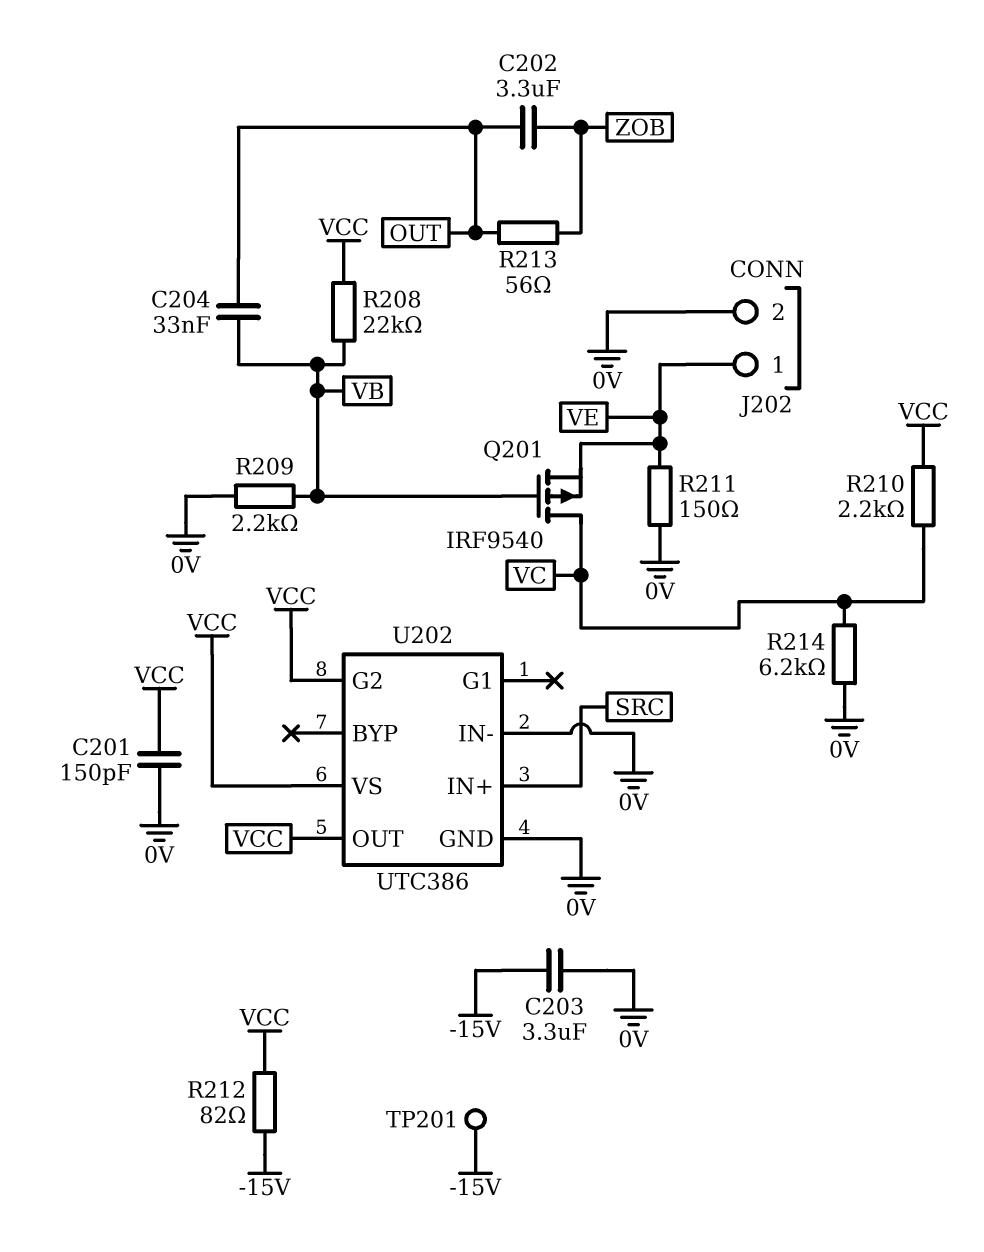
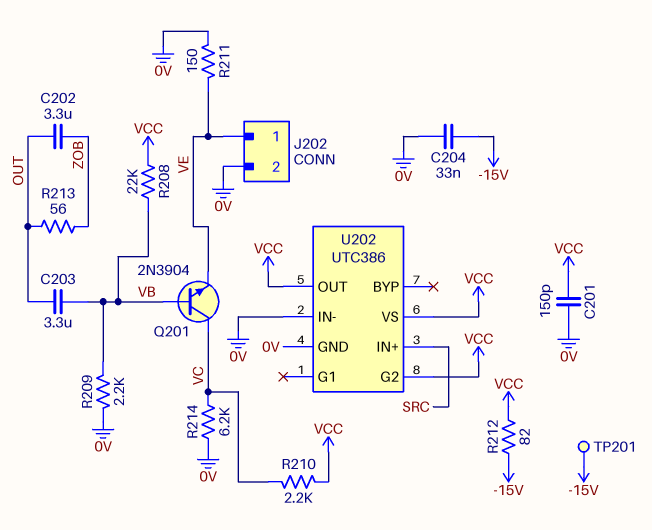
C203: 3.3uF (-15V, 0V) -> 3.3uF (OUT, VB)
C204: 33nF (OUT, VB) -> 33nF (-15V, 0V)
Q201: PMOS IRF9540 (G VB, D VC, S VE) -> NPN 2N3904 (B VB, C VC, E VE)

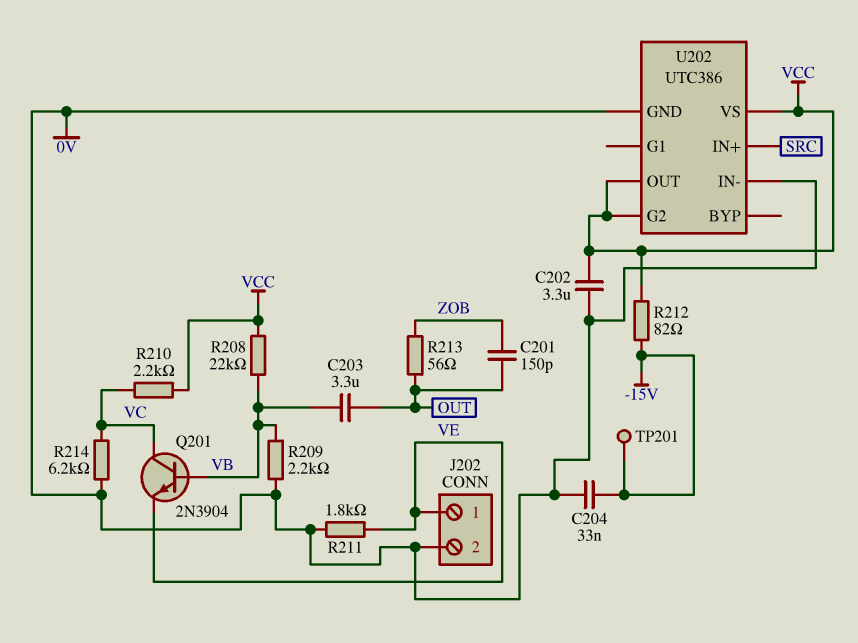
C201: 150pF (0V, VCC) -> 150pF (OUT, ZOB)
C202: 3.3uF (OUT, ZOB) -> 3.3uF (0V, VCC)
R211: 150 (0V, VE) -> 1.8k (0V, VE)

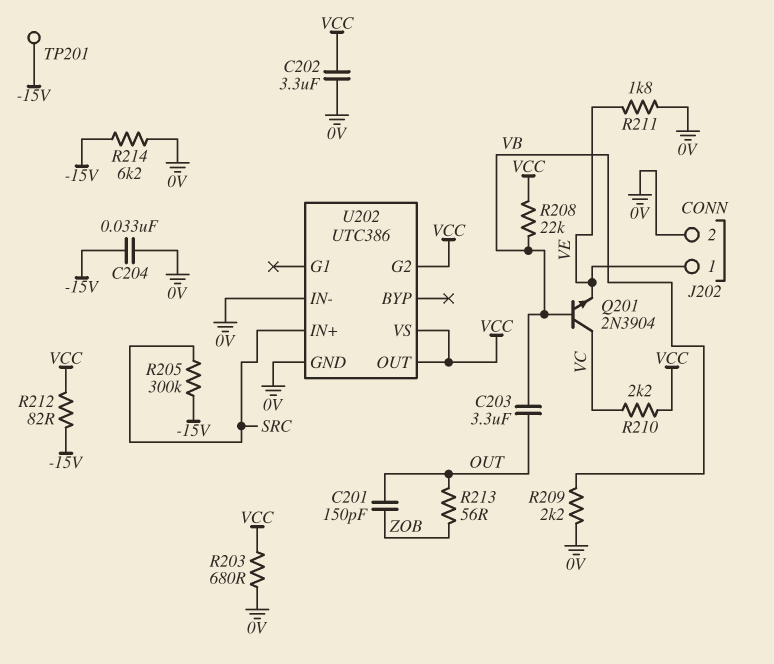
R203: none -> 680 (0V, VCC)
R205: none -> 300k (-15V, SRC)
R214: 6.2k (0V, VC) -> 6.2k (-15V, 0V)

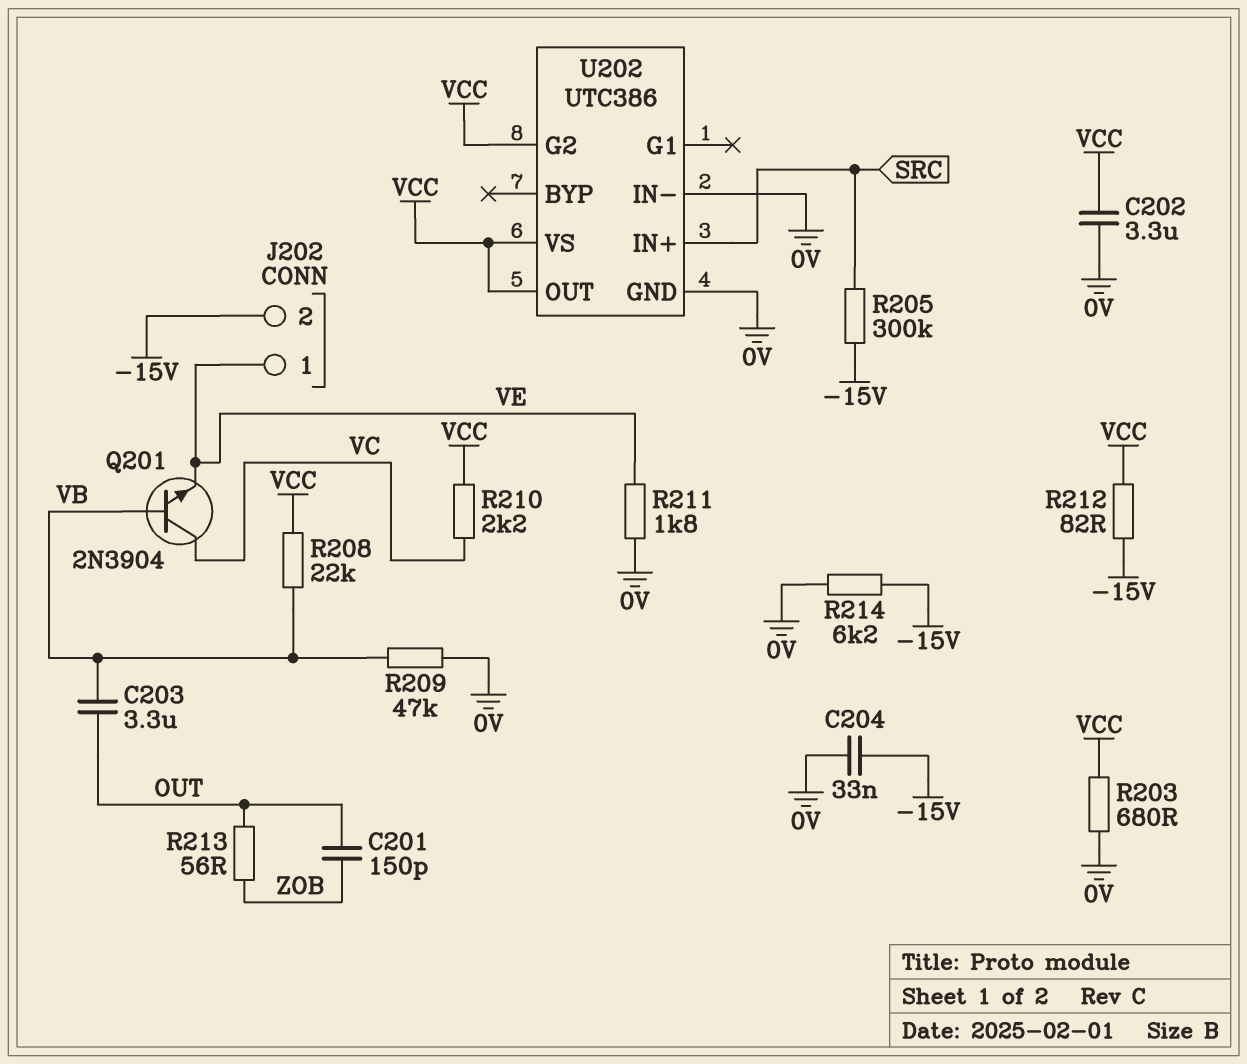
J202 pin 2: 0V -> -15V
R209: 2.2k (0V, VB) -> 47k (0V, VB)
TP201: test point (-15V) -> none

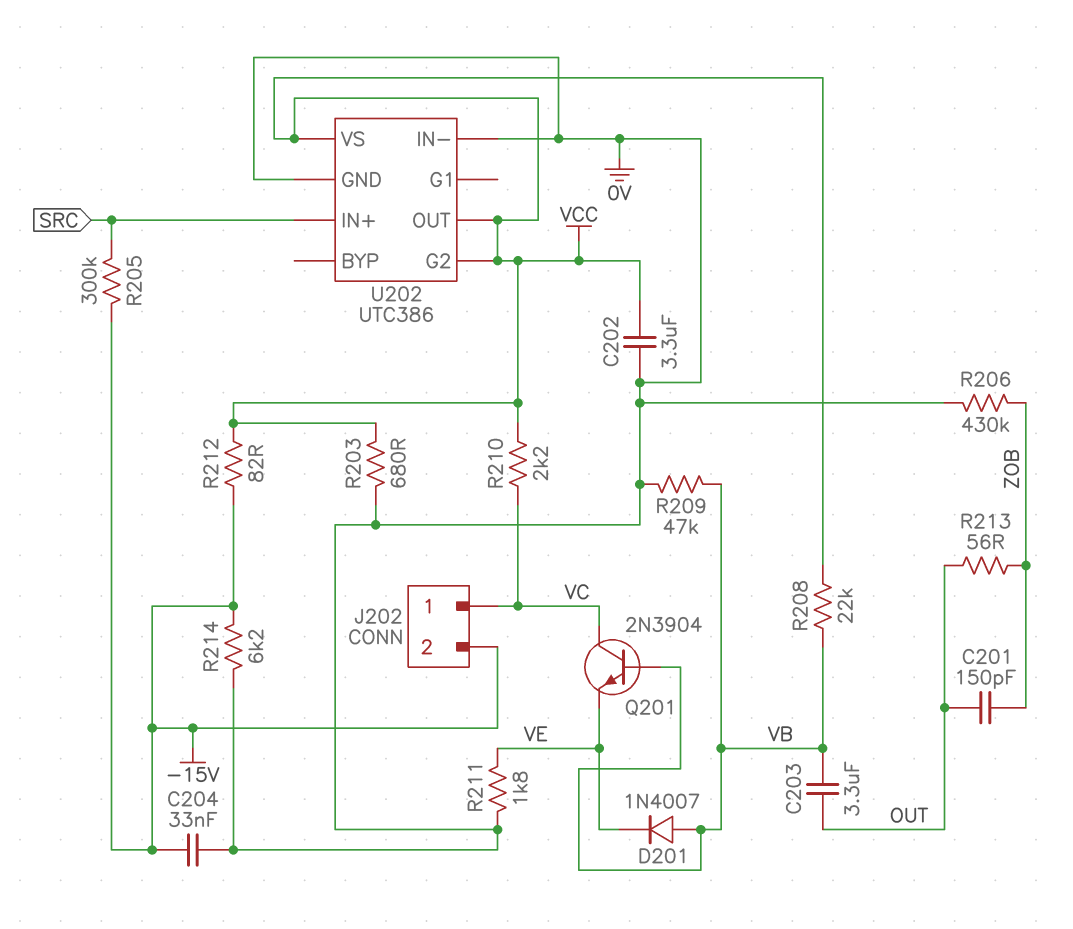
D201: none -> diode 1N4007 (A VB, K VE)
J202 pin 1: VE -> VC
R206: none -> 430k (0V, ZOB)

